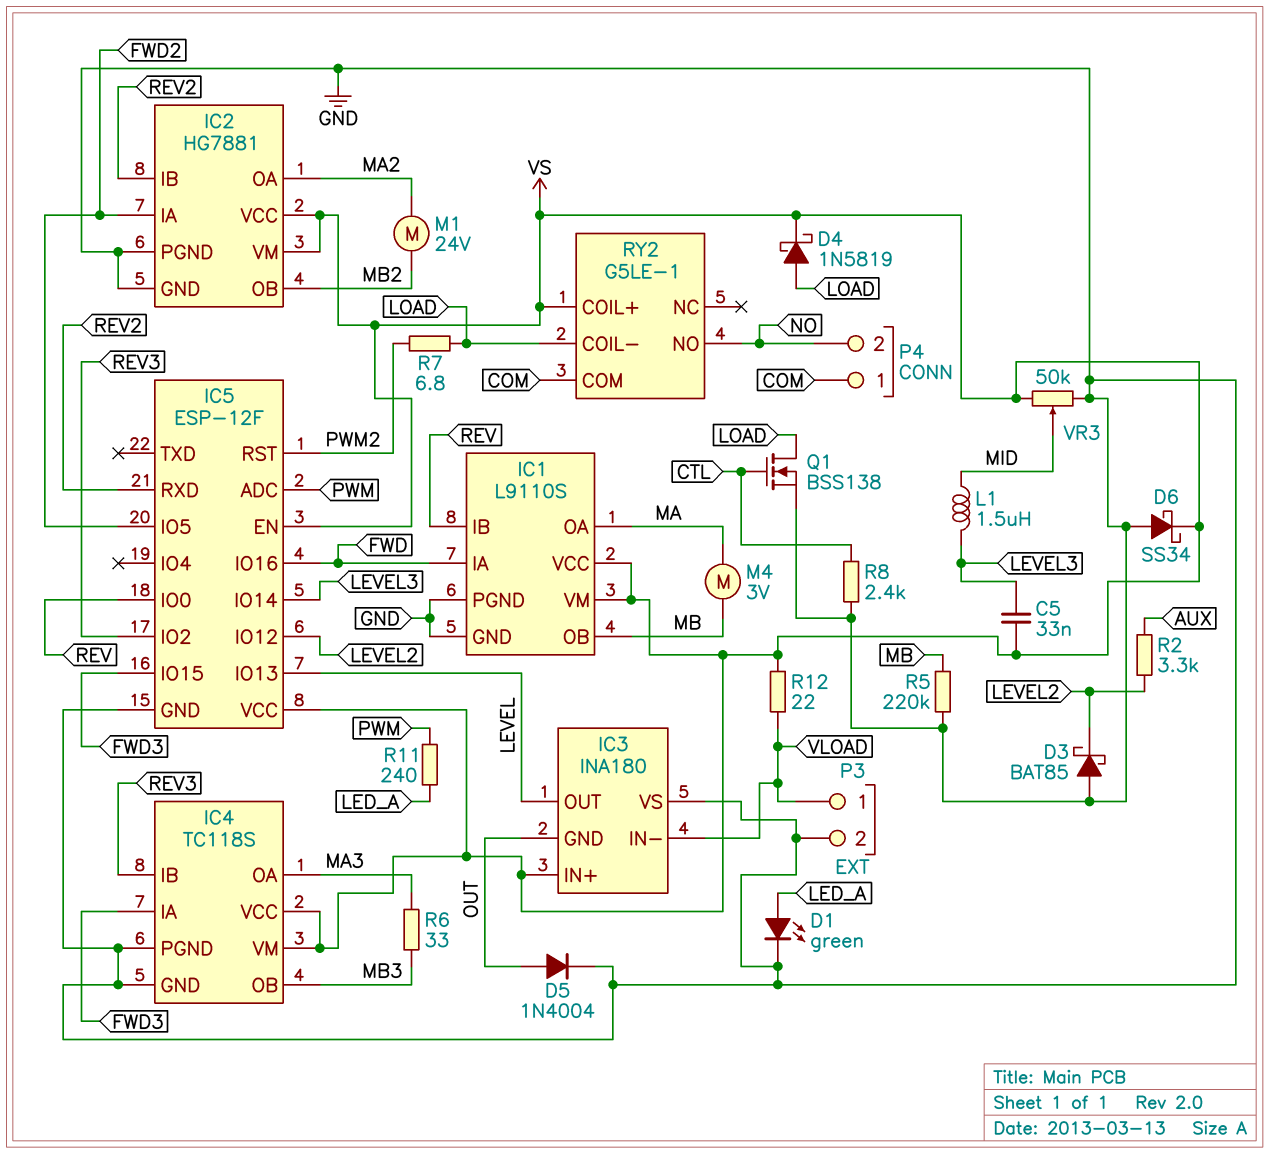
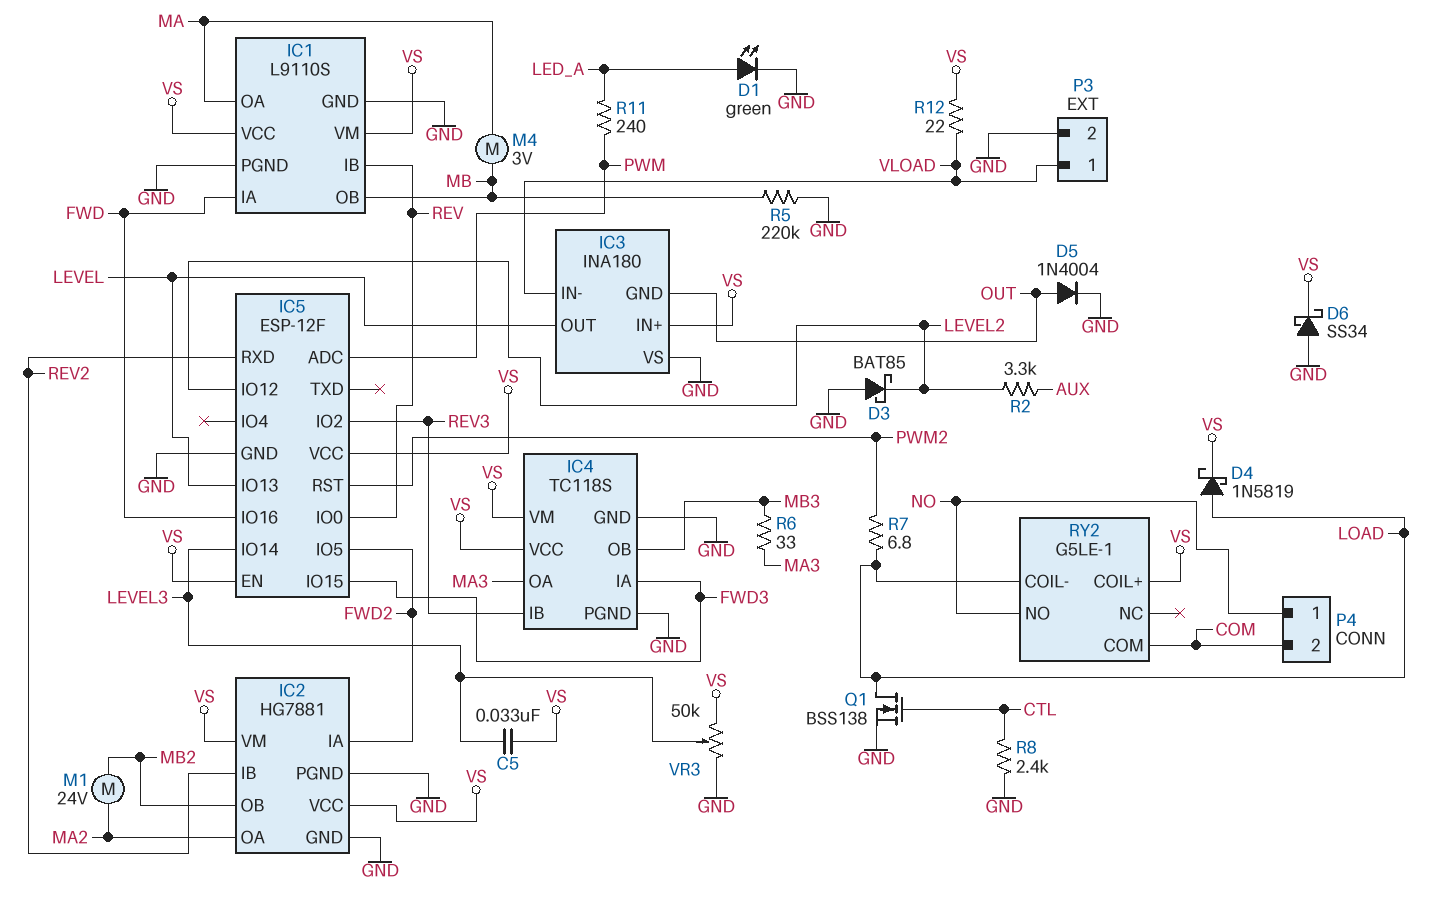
L1: 1.5uH (LEVEL3, MID) -> none
P4 pin 1: COM -> NO
P4 pin 2: NO -> COM
VR3: 50k (GND, VS, wiper MID) -> 50k (GND, VS, wiper LEVEL3)

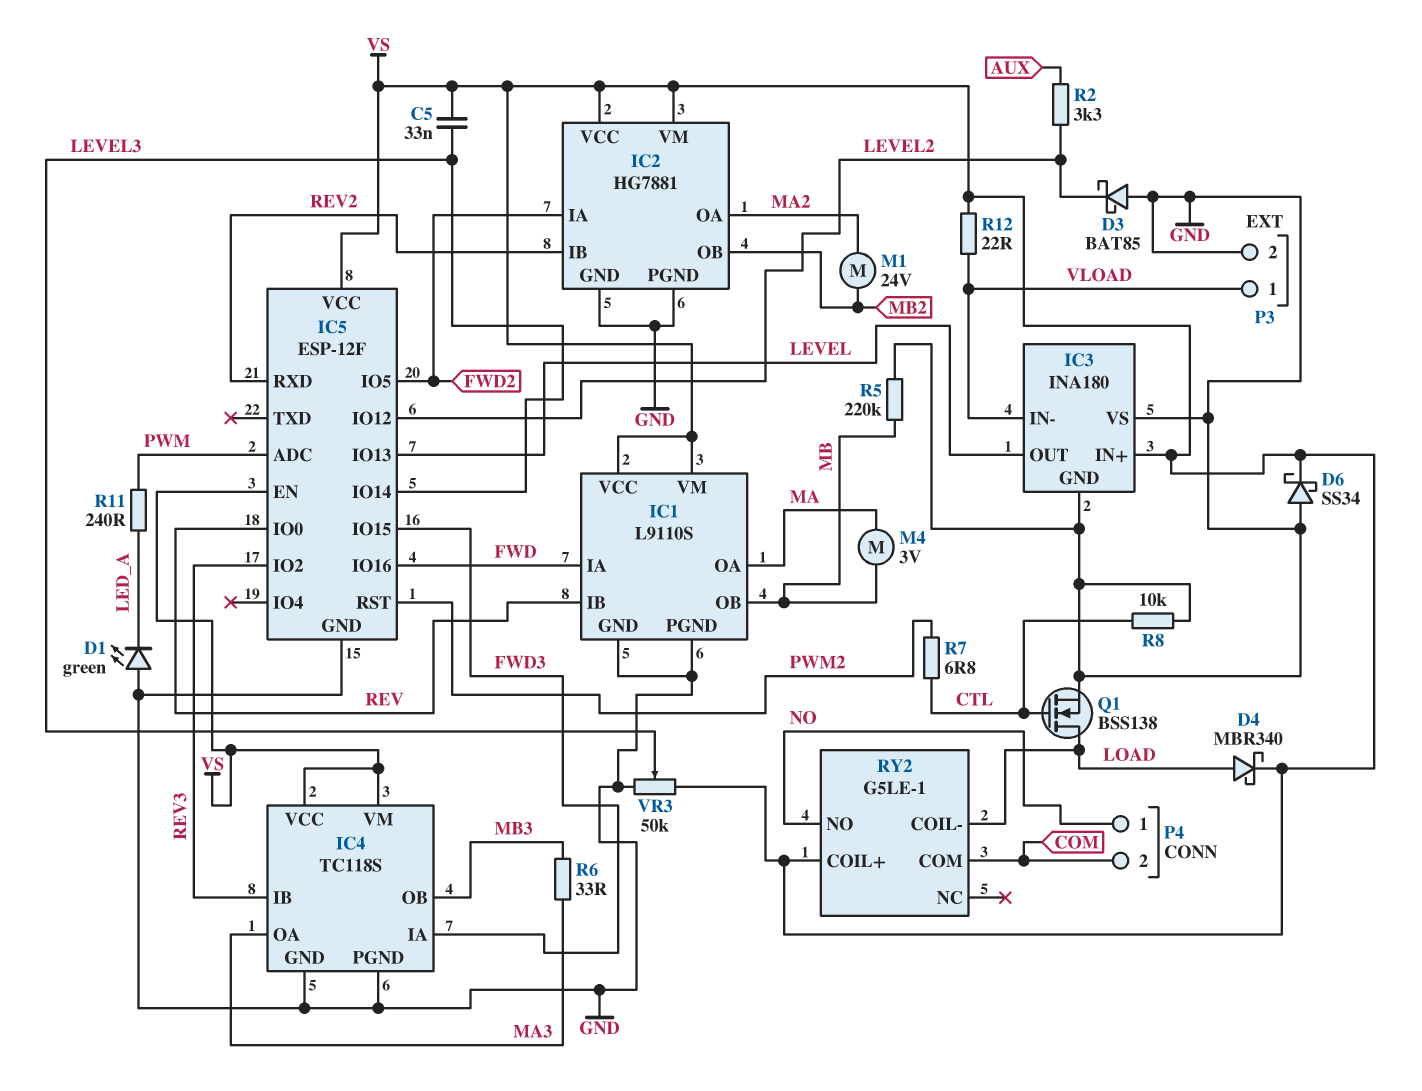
D1: LED green (A LED_A, K GND) -> LED green (A GND, K LED_A)
D4: schottky 1N5819 (A LOAD, K VS) -> schottky MBR340 (A LOAD, K VS)
D5: diode 1N4004 (A OUT, K GND) -> none
IC3 pin GND: OUT -> GND
R7: 6.8 (LOAD, PWM2) -> 6.8 (CTL, PWM2)
R8: 2.4k (CTL, GND) -> 10k (CTL, GND)

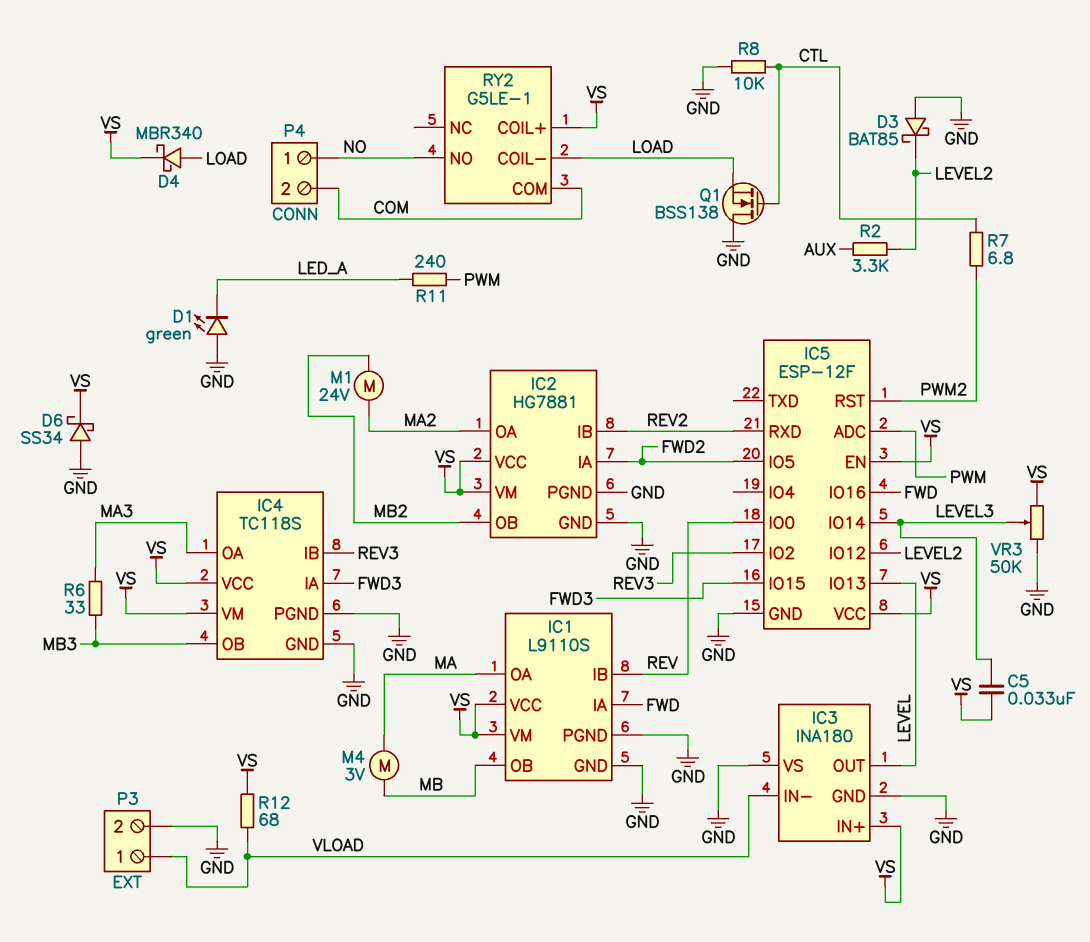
Q1: NMOS BSS138 (G CTL, D LOAD, S GND) -> NMOS BSS138 (G CTL, D GND, S LOAD)
R5: 220k (GND, MB) -> none
R12: 22 (VLOAD, VS) -> 68 (VLOAD, VS)

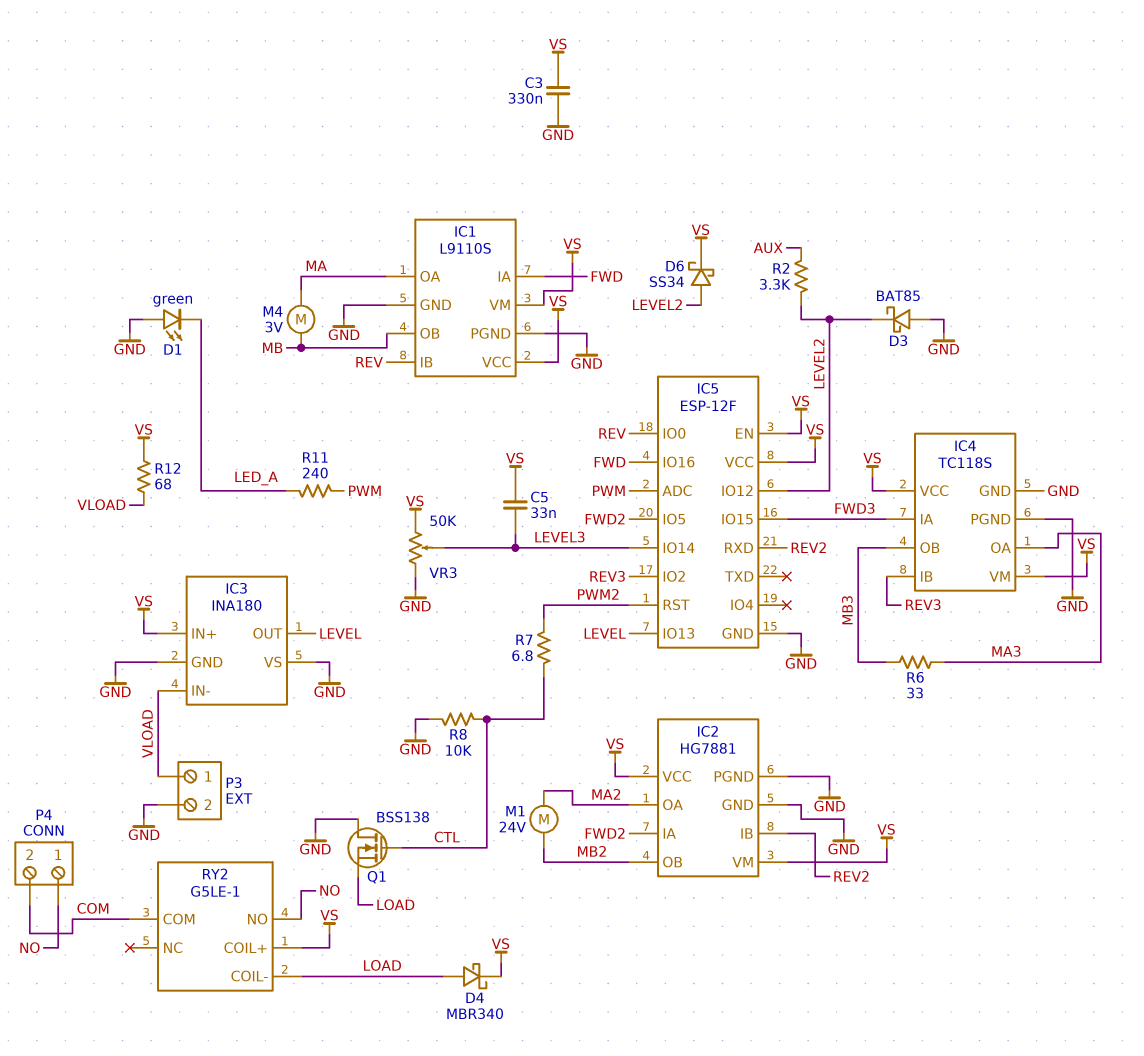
C3: none -> 330nF (GND, VS)
D6: schottky SS34 (A GND, K VS) -> schottky SS34 (A LEVEL2, K VS)

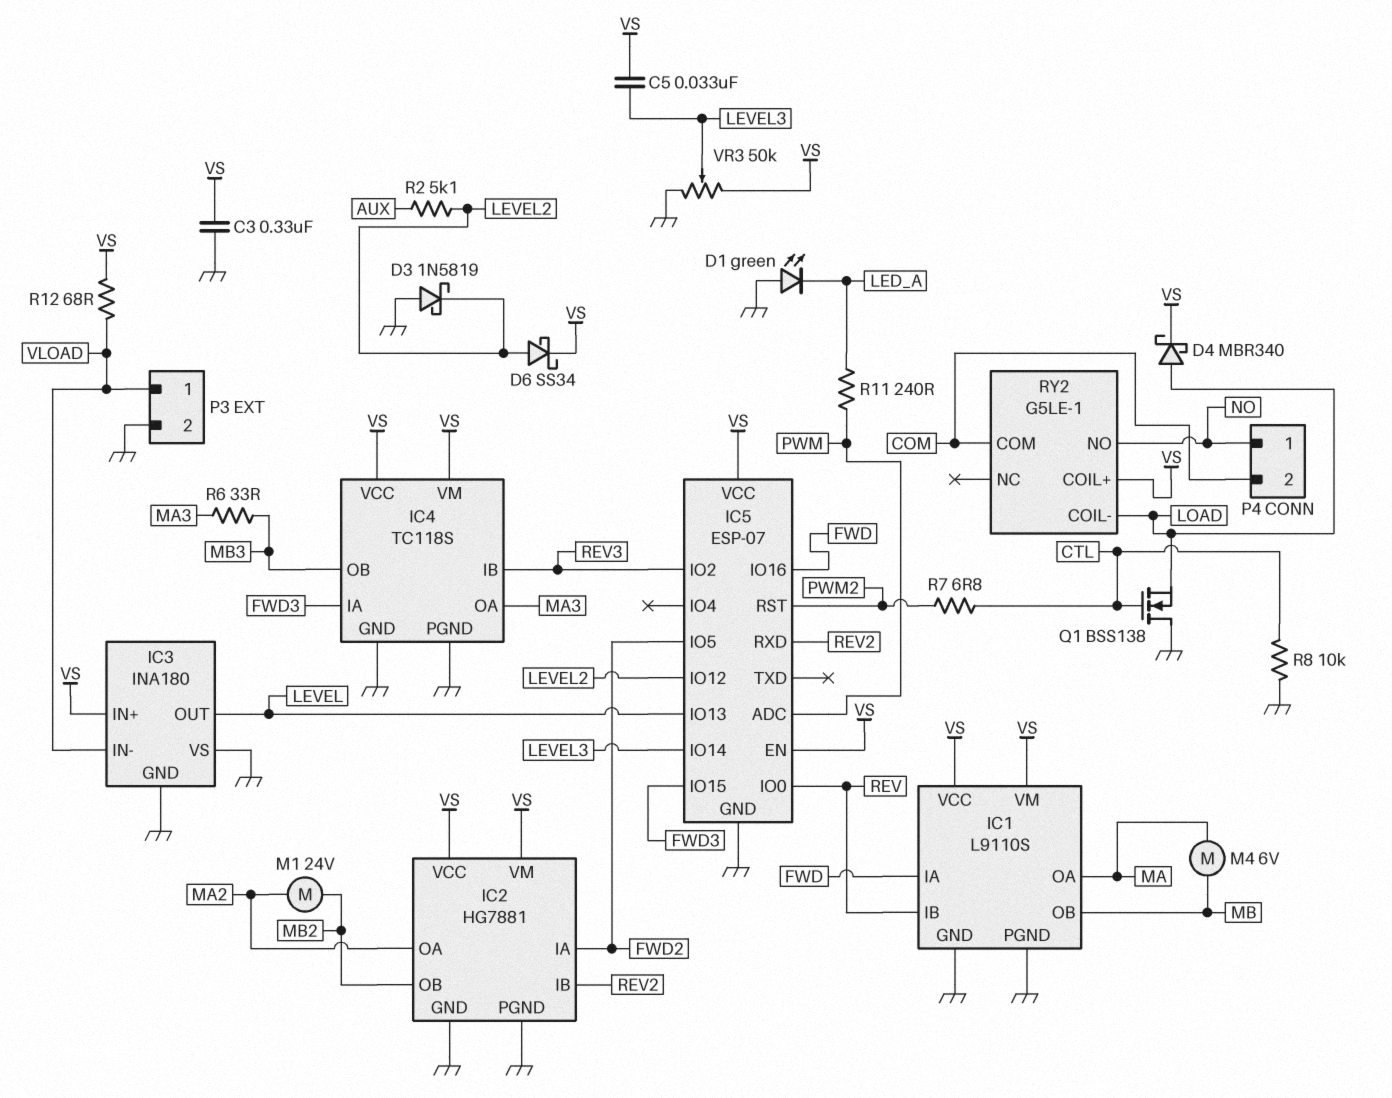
D3: schottky BAT85 (A GND, K LEVEL2) -> schottky 1N5819 (A GND, K LEVEL2)
IC5: ESP-12F -> ESP-07
M4: motor 3V (MA, MB) -> motor 6V (MA, MB)
R2: 3.3k (AUX, LEVEL2) -> 5.1k (AUX, LEVEL2)

